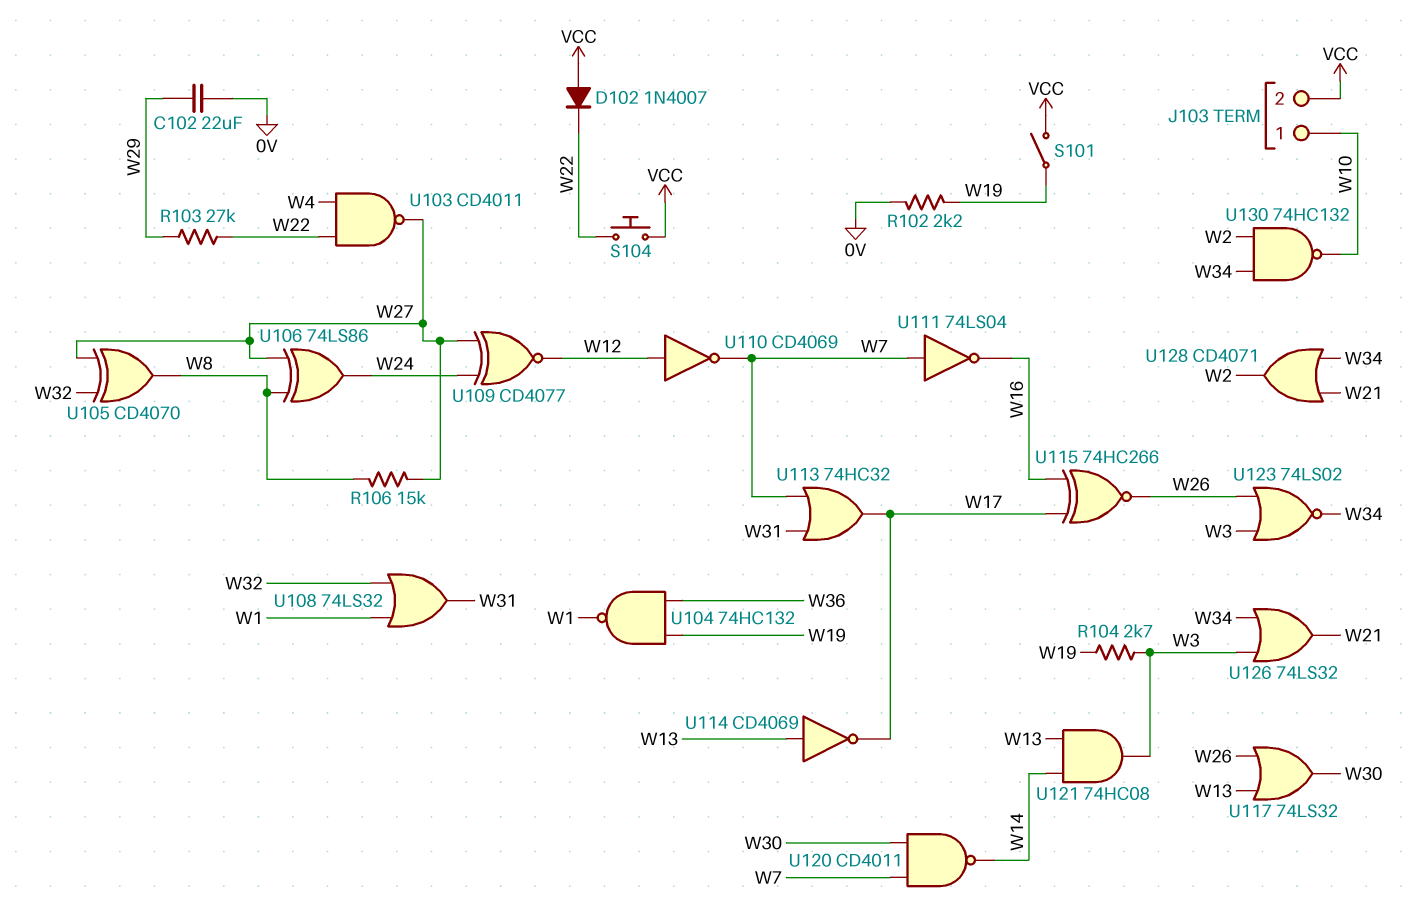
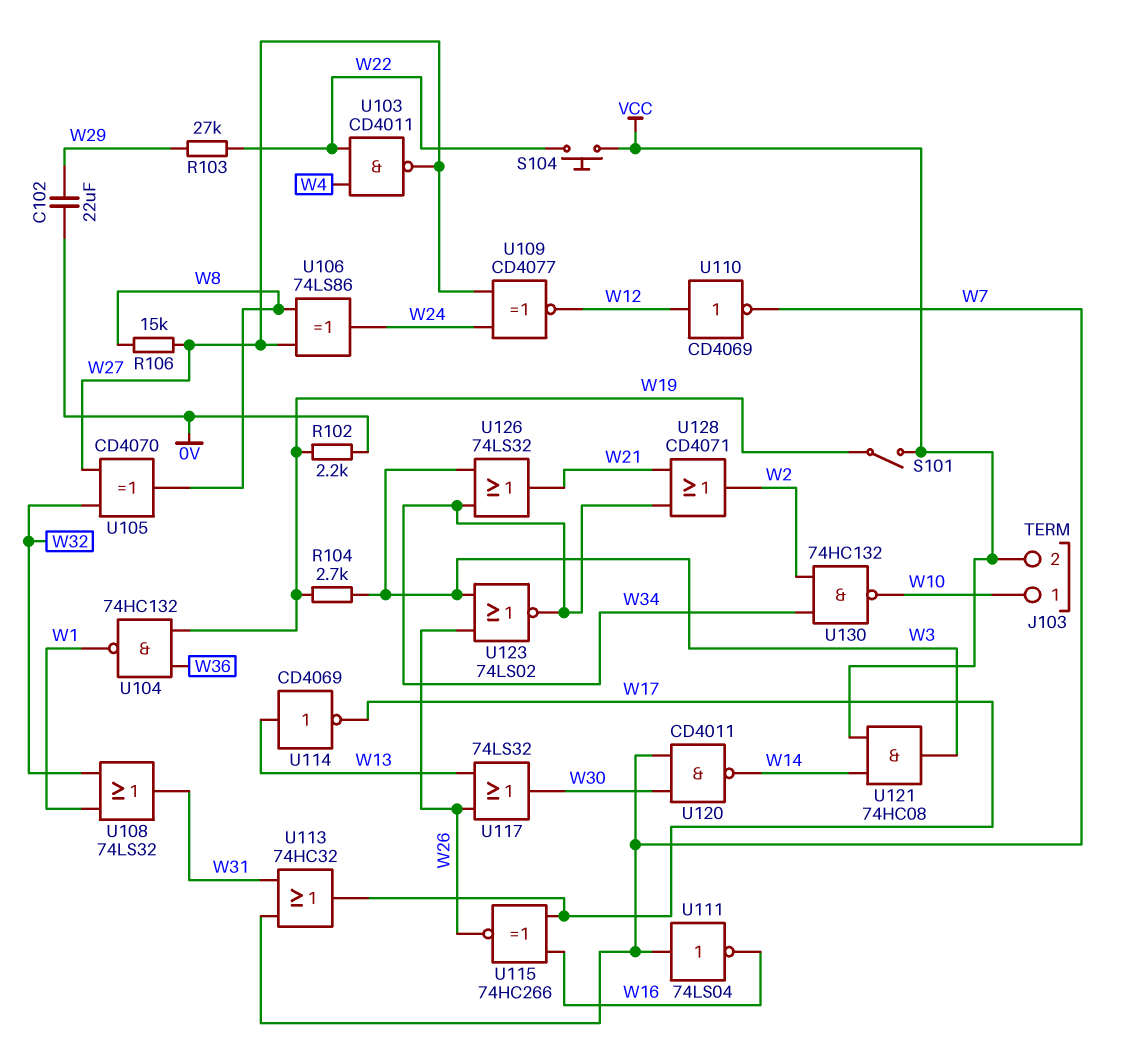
D102: diode 1N4007 (A VCC, K W22) -> none
U121: AND 74HC08 (in W13, in W14, out W3) -> AND 74HC08 (in VCC, in W14, out W3)

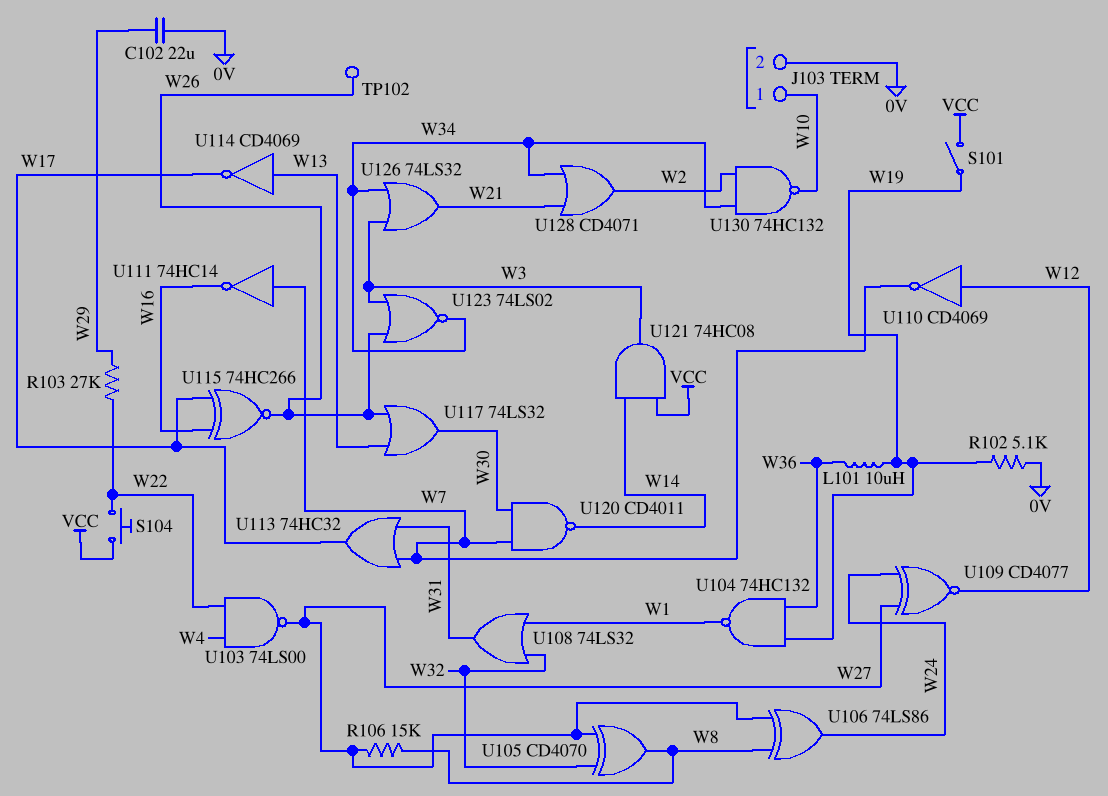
J103 pin 2: VCC -> 0V
L101: none -> 10uH (W19, W36)
R102: 2.2k (0V, W19) -> 5.1k (0V, W19)
R104: 2.7k (W3, W19) -> none
TP102: none -> test point (W26)
U103: NAND CD4011 (in W4, in W22, out W27) -> NAND 74LS00 (in W4, in W22, out W27)
U111: NOT 74LS04 (in W7, out W16) -> NOT 74HC14 (in W7, out W16)

